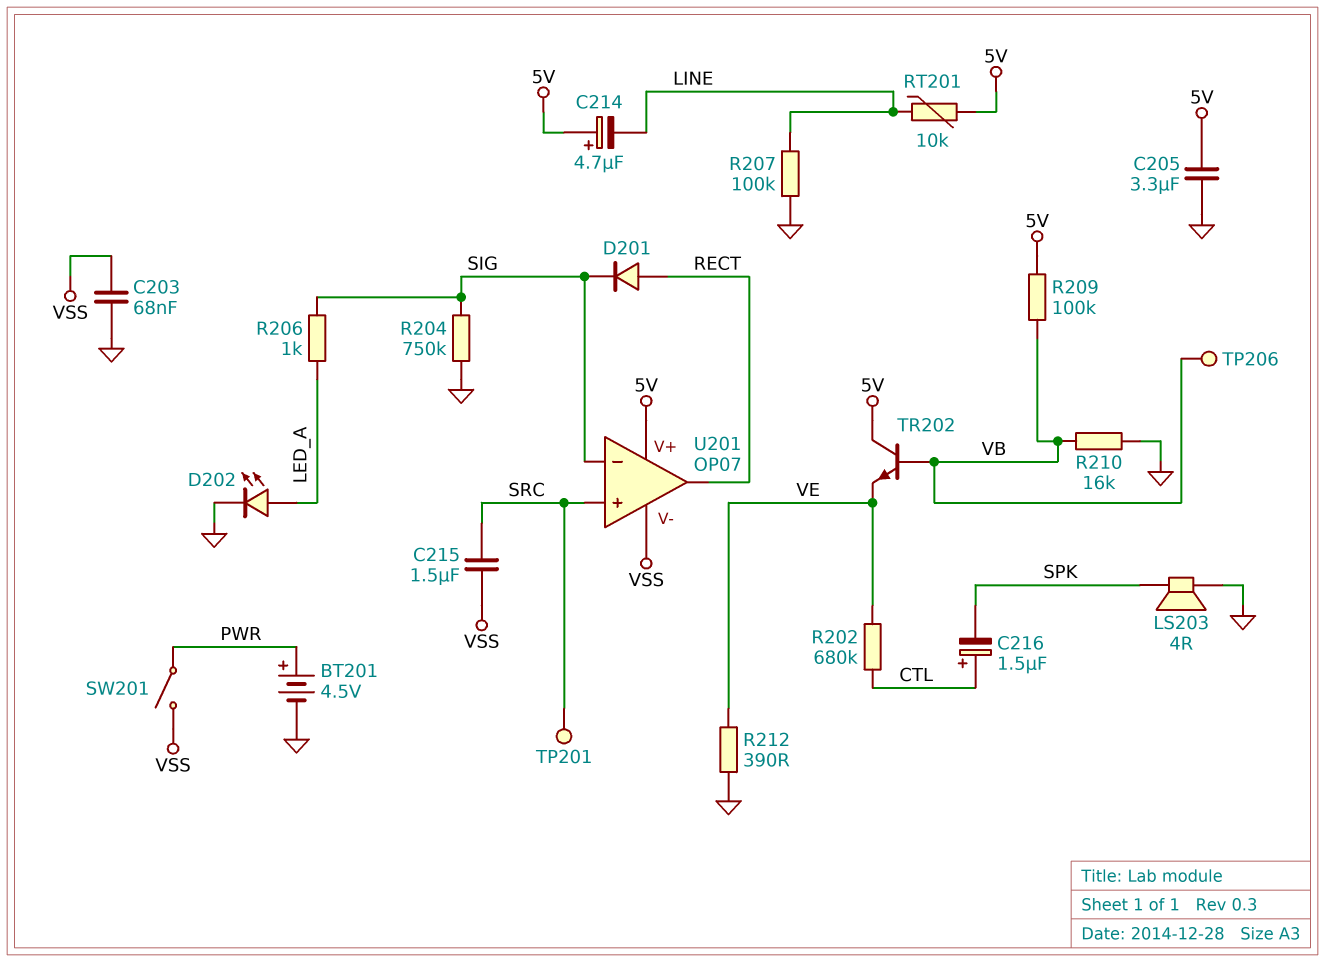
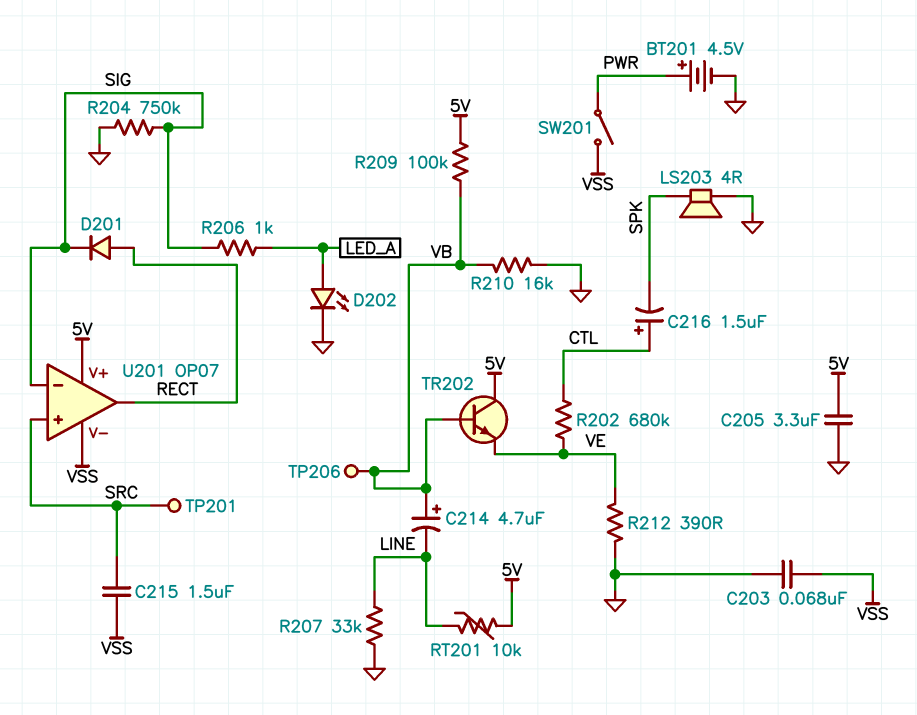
C214: 4.7uF (plus 5V, minus LINE) -> 4.7uF (plus VB, minus LINE)
R207: 100k (GND, LINE) -> 33k (GND, LINE)

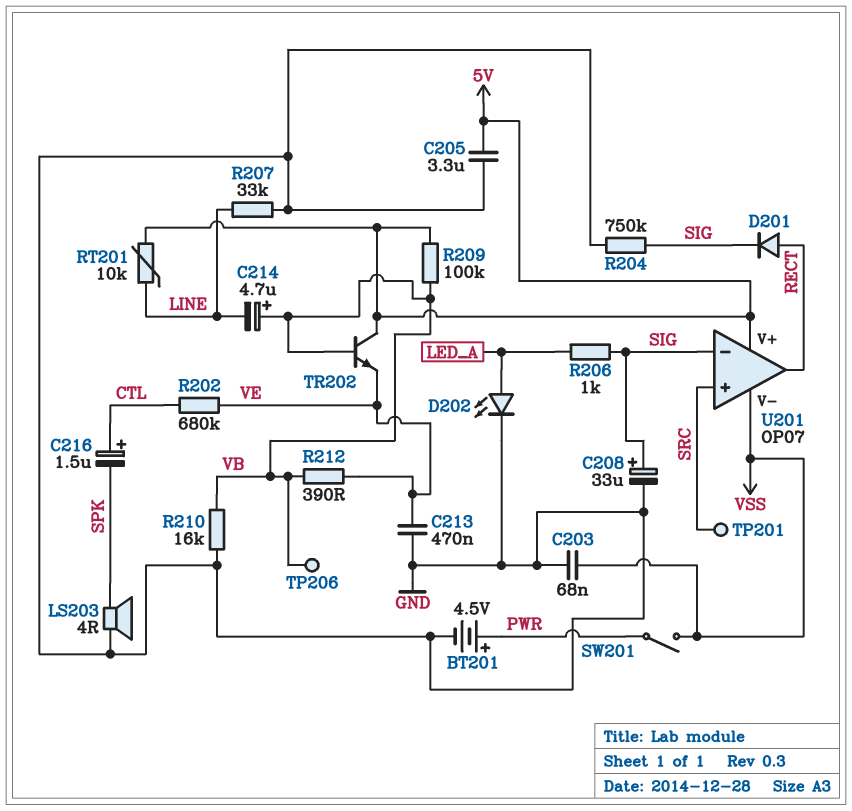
C208: none -> 33uF (plus SIG, minus GND)
C213: none -> 470nF (GND, VE)
C215: 1.5uF (SRC, VSS) -> none
R212: 390 (GND, VE) -> 390 (VB, VE)

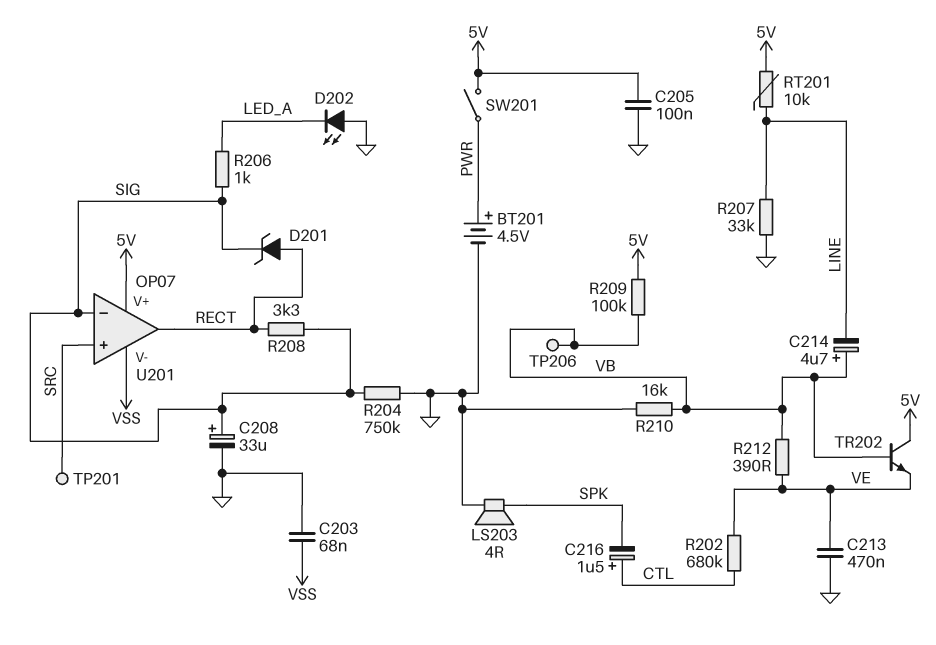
C205: 3.3uF (5V, GND) -> 100nF (5V, GND)
D201: diode (A RECT, K SIG) -> zener (A RECT, K SIG)
D202: LED (A LED_A, K GND) -> LED (A GND, K LED_A)
R208: none -> 3.3k (RECT, SIG)
SW201: switch (PWR, VSS) -> switch (5V, PWR)

